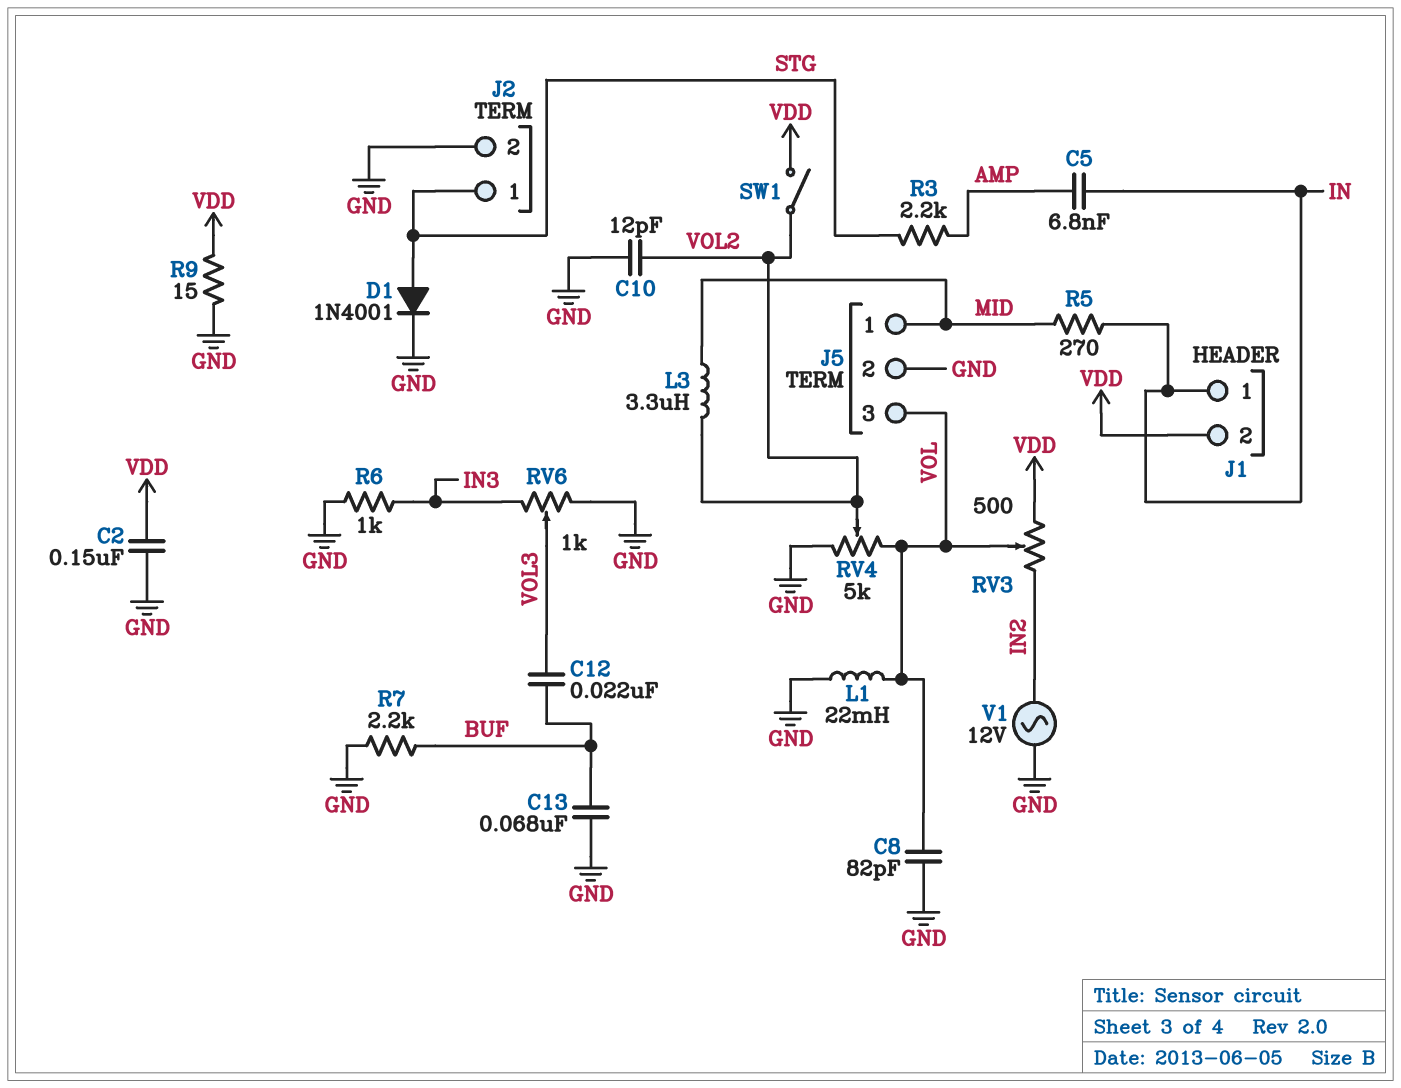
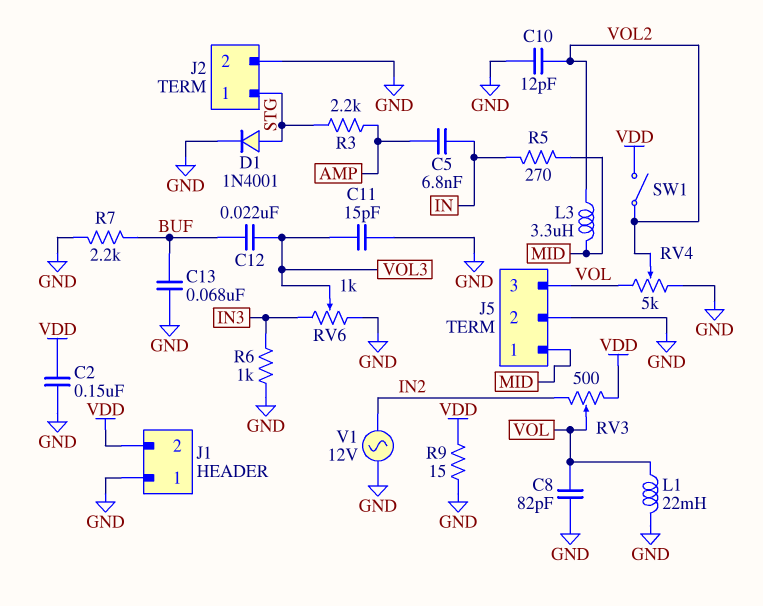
C11: none -> 15pF (GND, VOL3)
J1 pin 1: IN -> GND

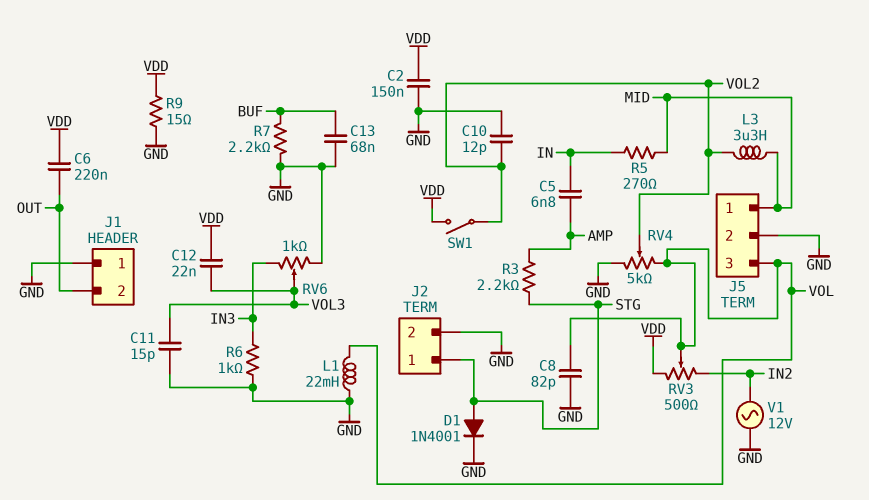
C6: none -> 220nF (OUT, VDD)
C12: 22nF (BUF, VOL3) -> 22nF (VDD, VOL3)
J1 pin 2: VDD -> OUT

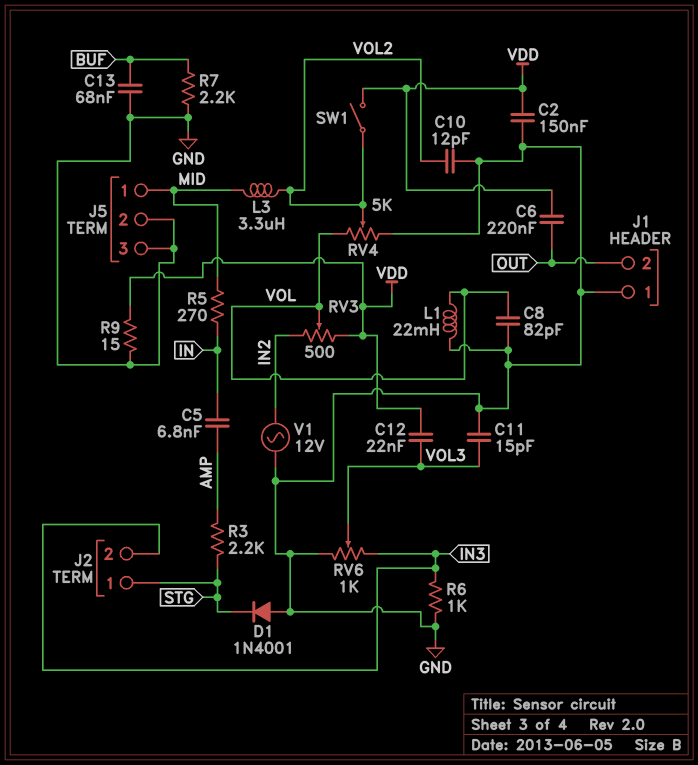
D1: diode 1N4001 (A STG, K GND) -> diode 1N4001 (A GND, K STG)
J2 pin 2: GND -> IN3
J5 pin 3: VOL -> GND

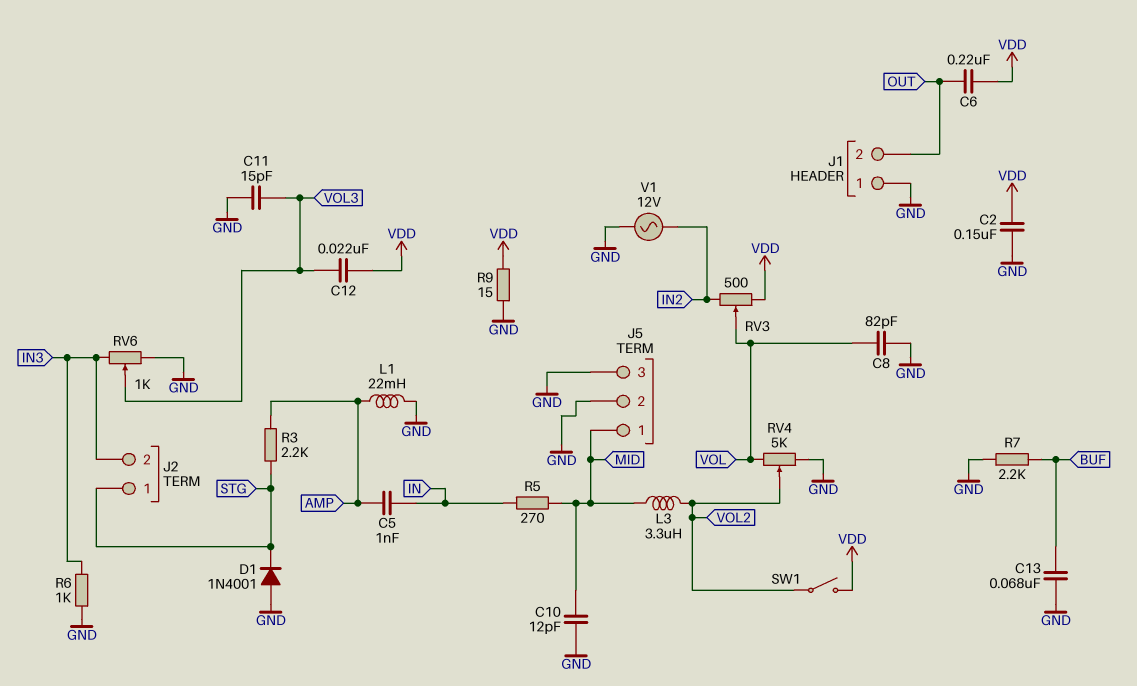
C5: 6.8nF (AMP, IN) -> 1nF (AMP, IN)
C10: 12pF (GND, VOL2) -> 12pF (GND, MID)
L1: 22mH (GND, VOL) -> 22mH (AMP, GND)

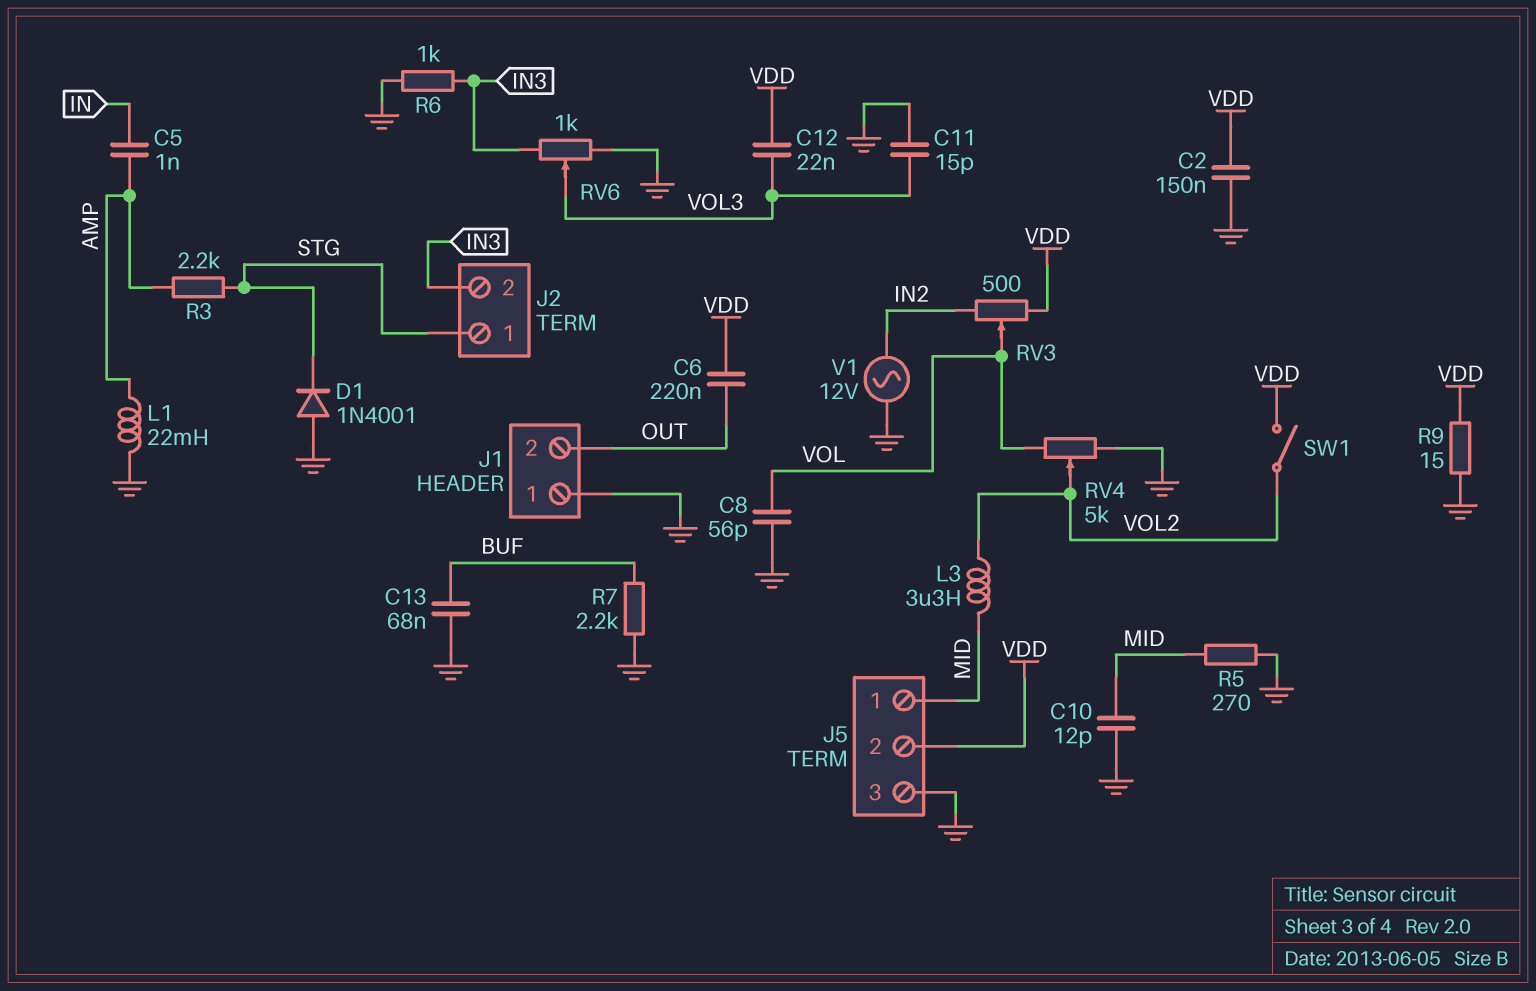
C8: 82pF (GND, VOL) -> 56pF (GND, VOL)
J5 pin 2: GND -> VDD
R5: 270 (IN, MID) -> 270 (GND, MID)

